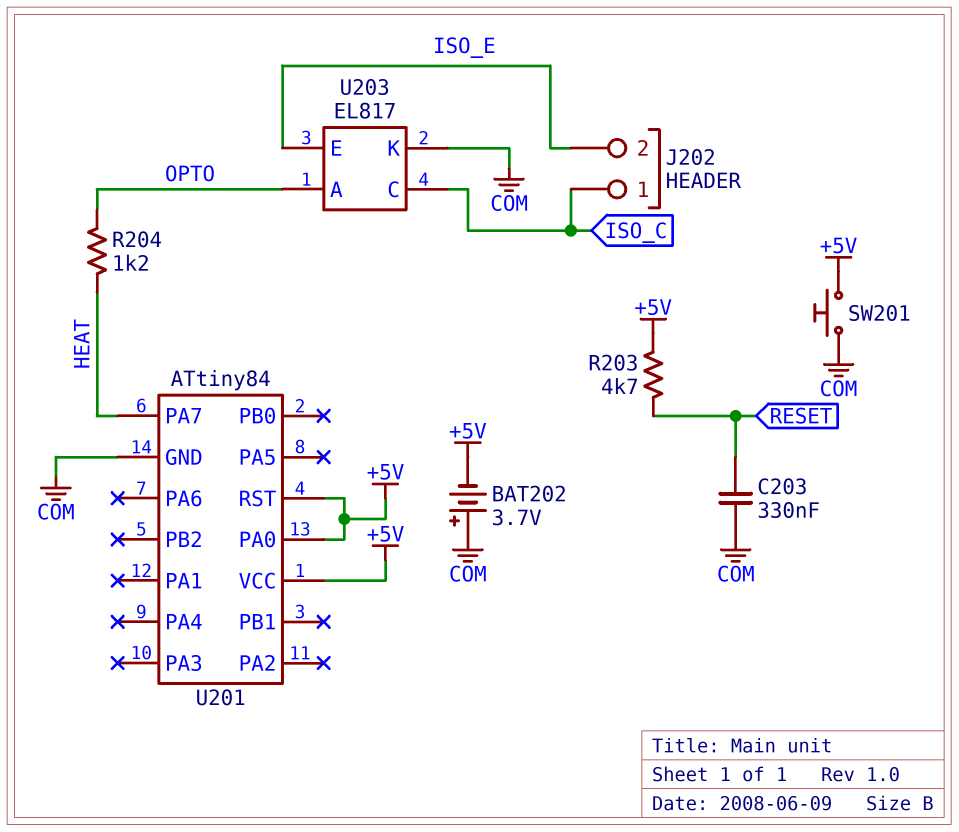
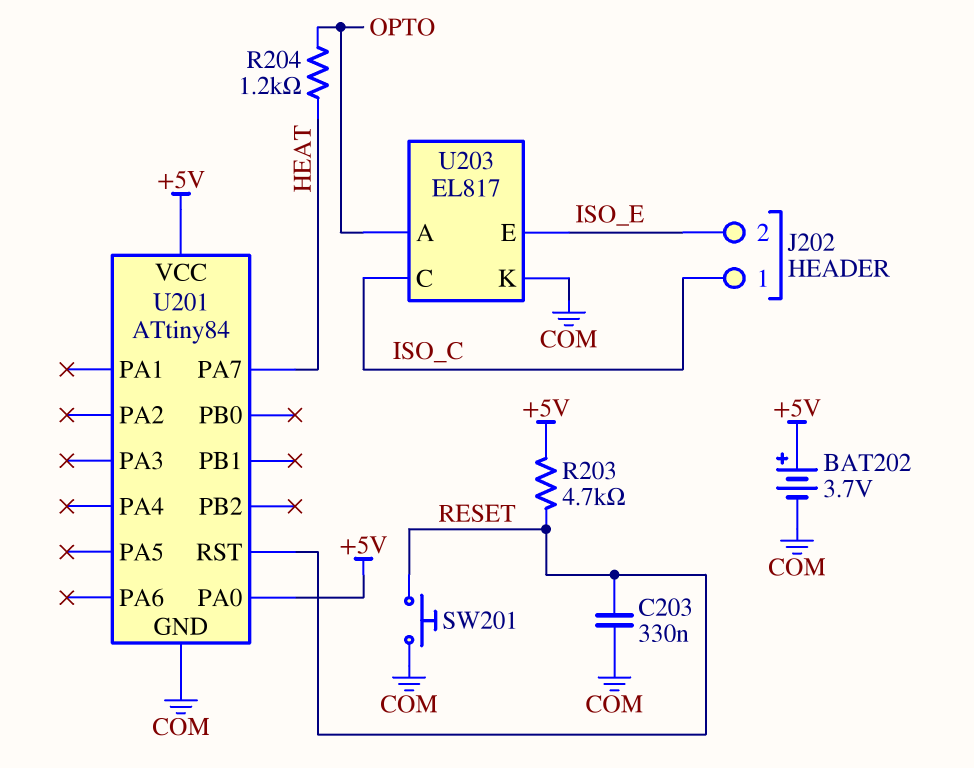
BAT202: 3.7V (plus COM, minus +5V) -> 3.7V (plus +5V, minus COM)
SW201: button (+5V, COM) -> button (COM, RESET)
U201 pin RST: +5V -> RESET

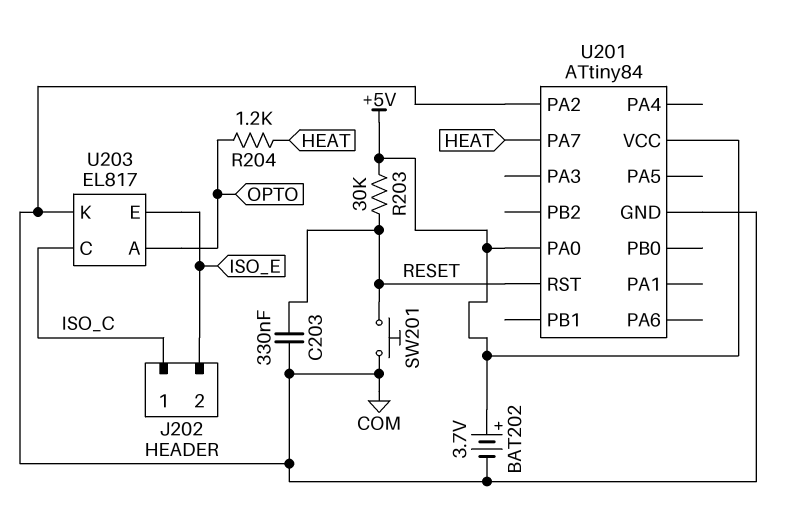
R203: 4.7k (+5V, RESET) -> 30k (+5V, RESET)
U201 pin PA2: none -> COM

